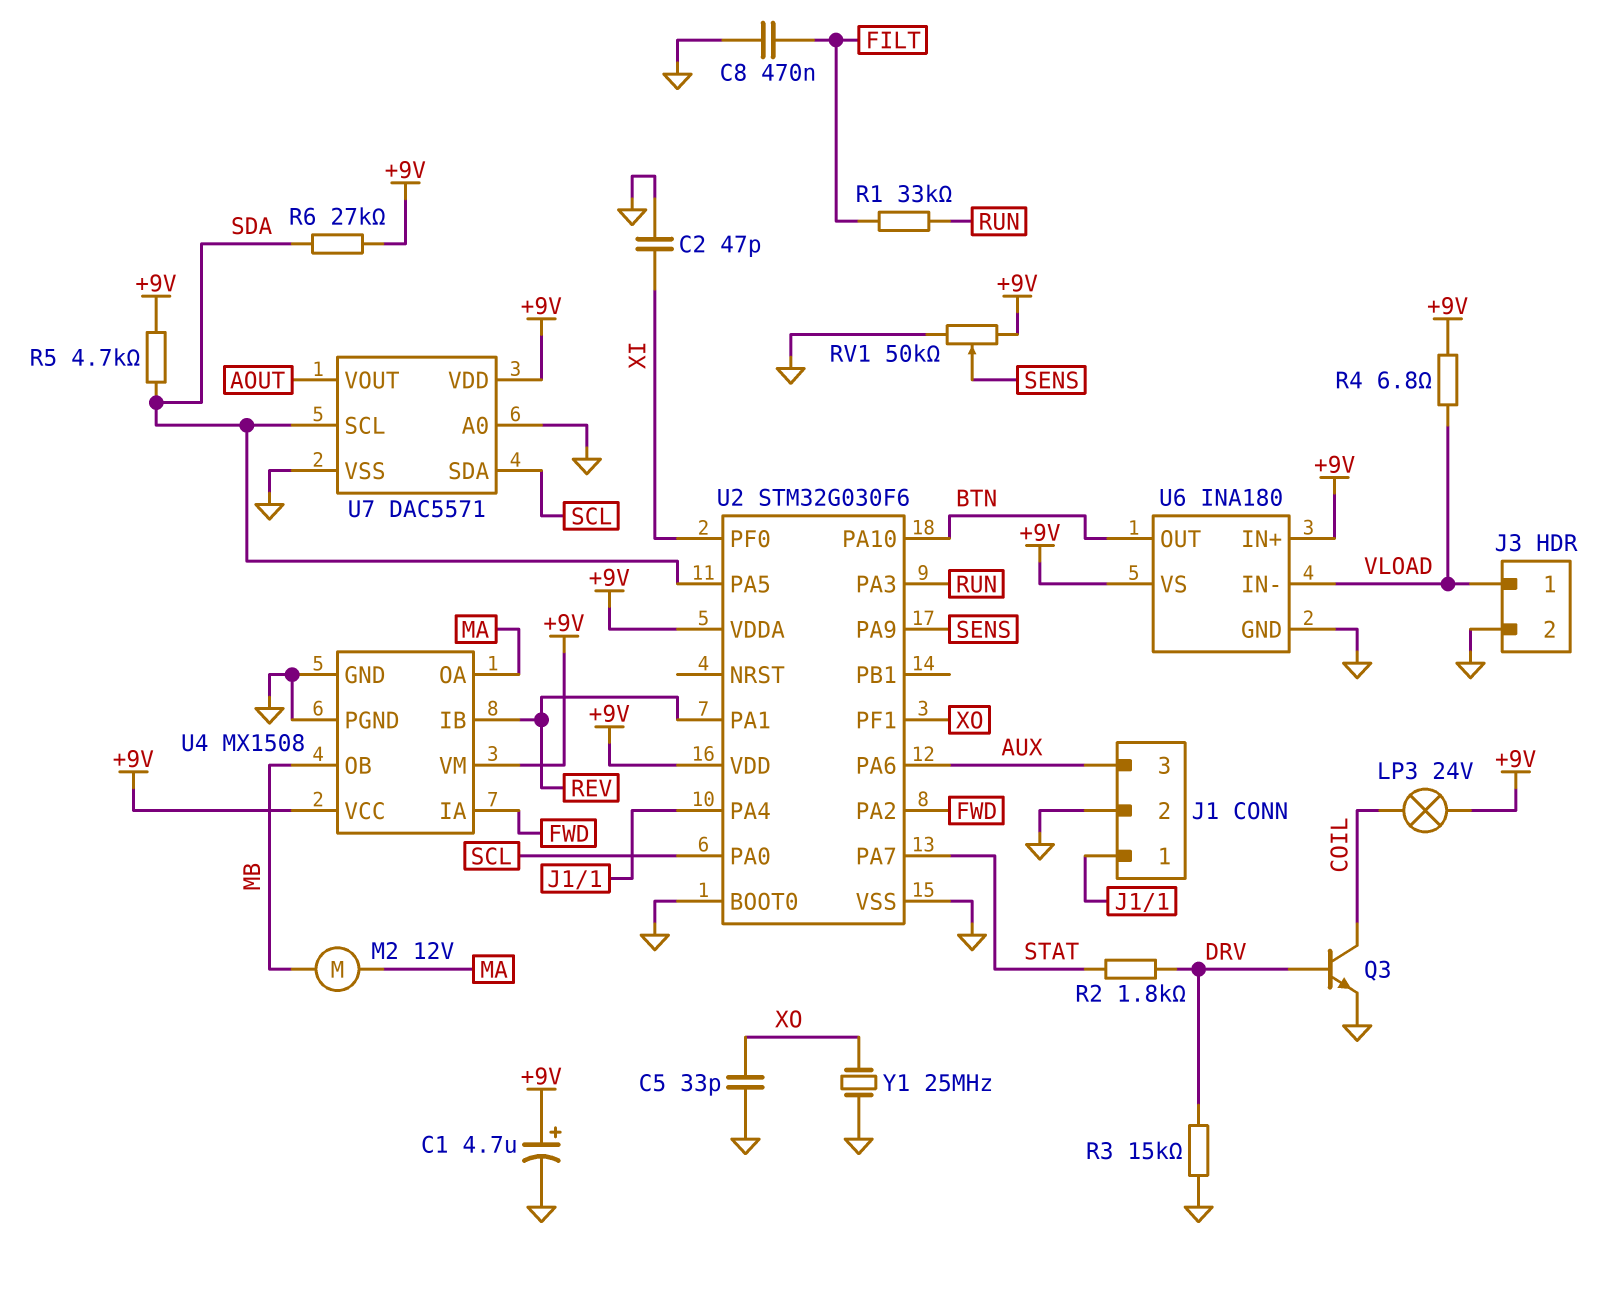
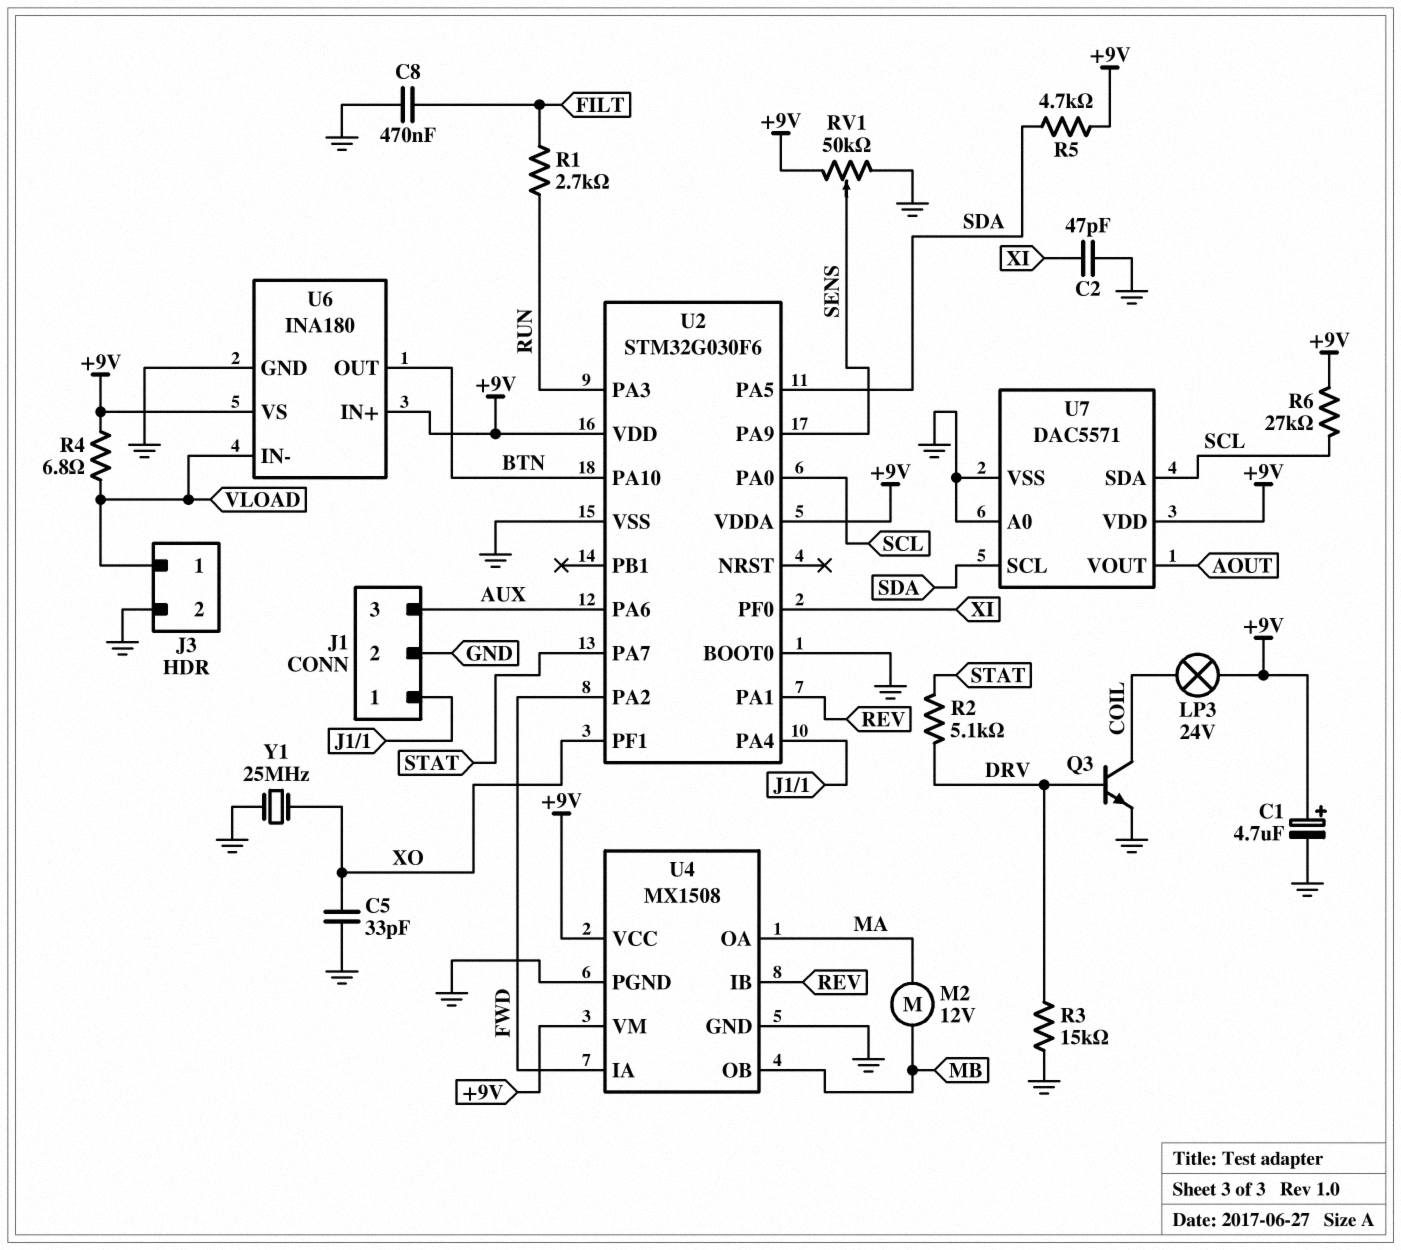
R1: 33k (FILT, RUN) -> 2.7k (FILT, RUN)
R2: 1.8k (DRV, STAT) -> 5.1k (DRV, STAT)
R6: 27k (+9V, SDA) -> 27k (+9V, SCL)

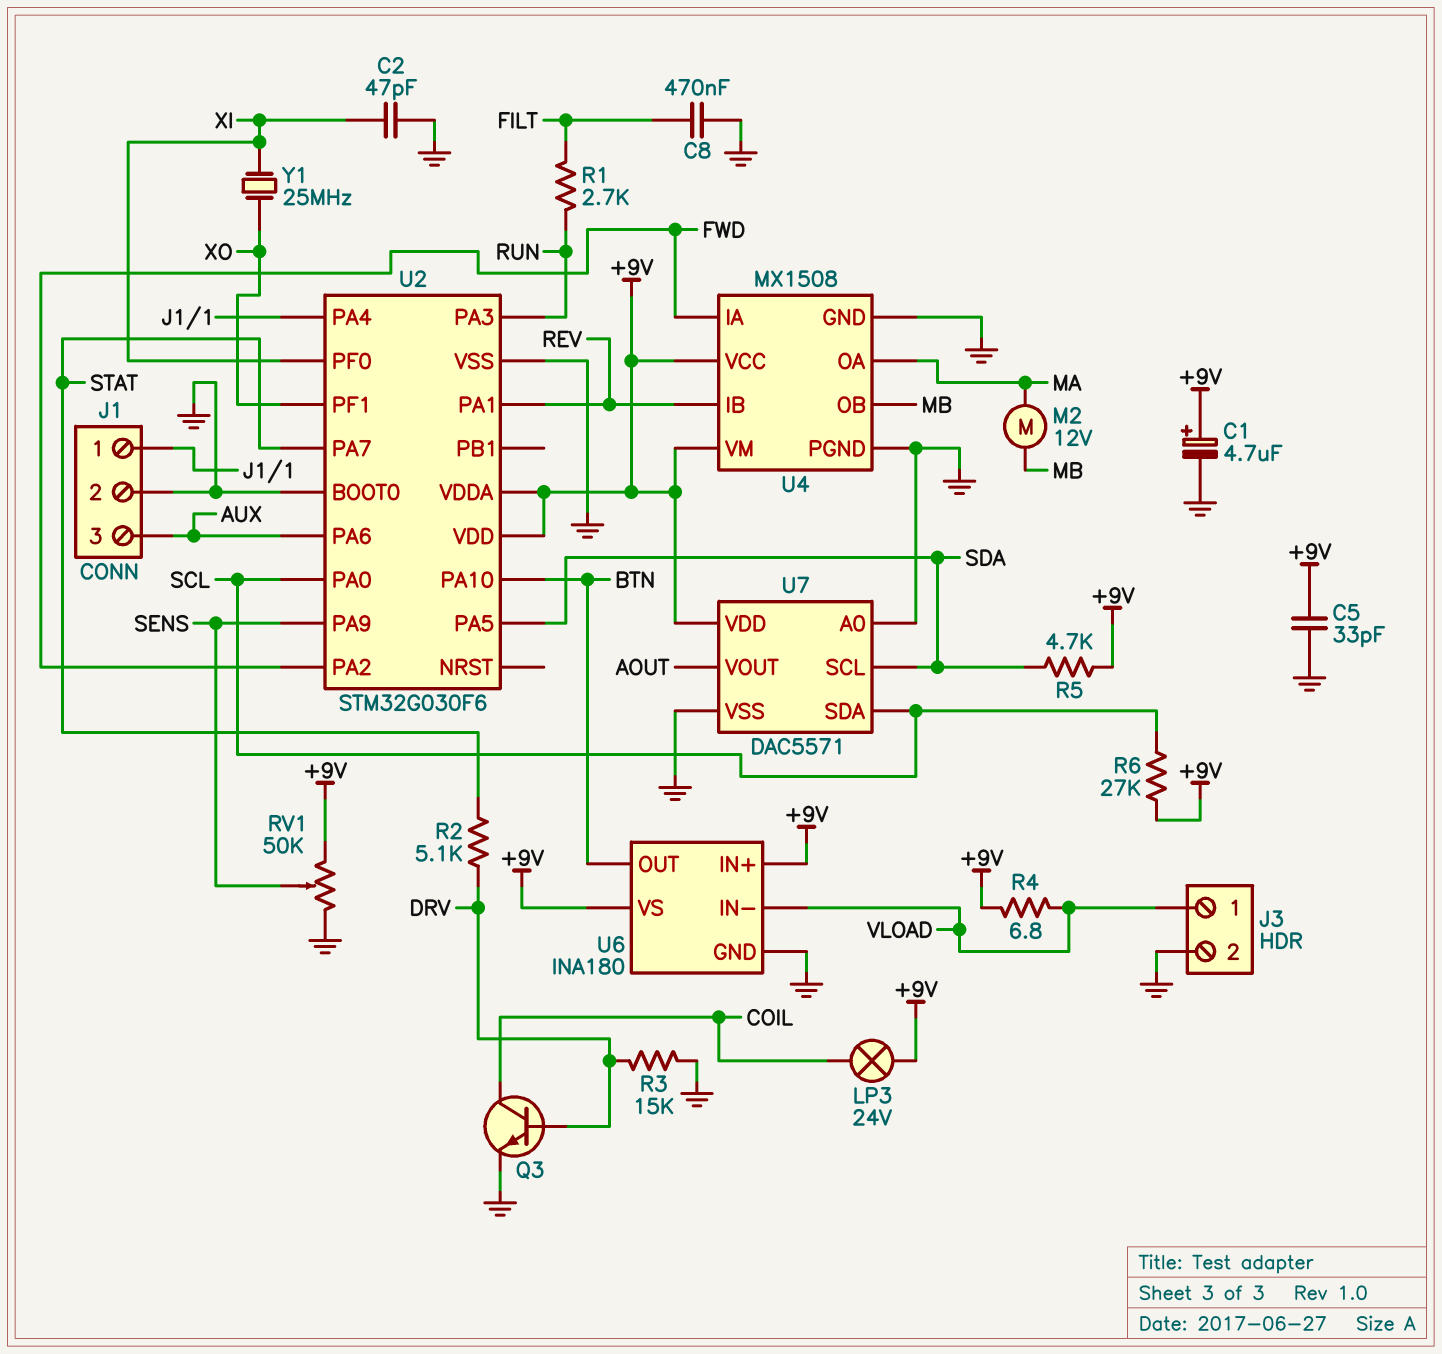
C5: 33pF (GND, XO) -> 33pF (+9V, GND)
Y1: 25MHz (GND, XO) -> 25MHz (XI, XO)

